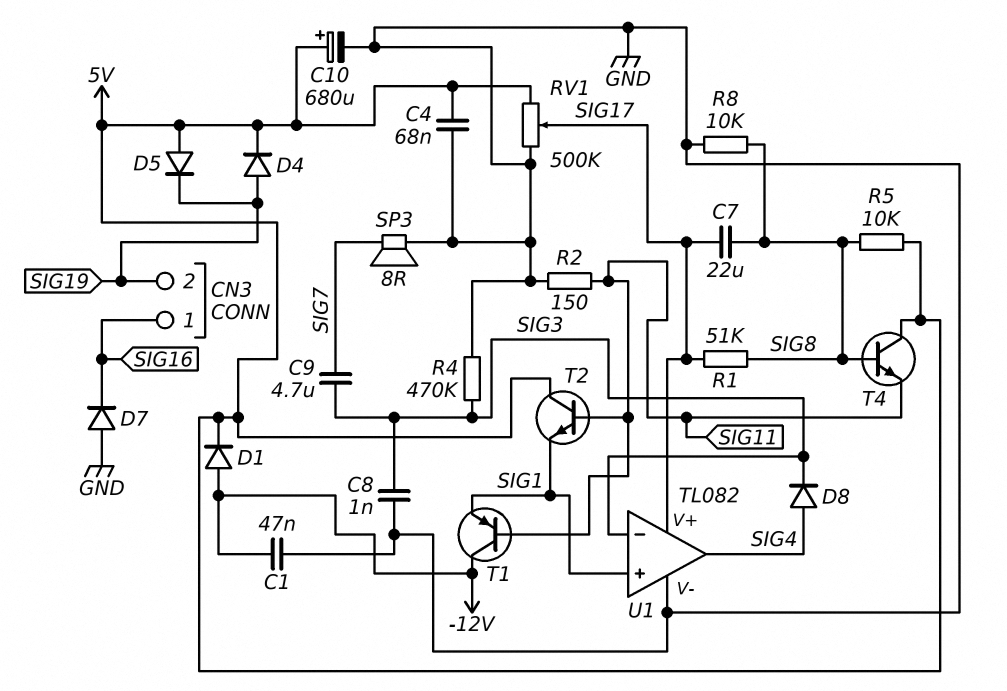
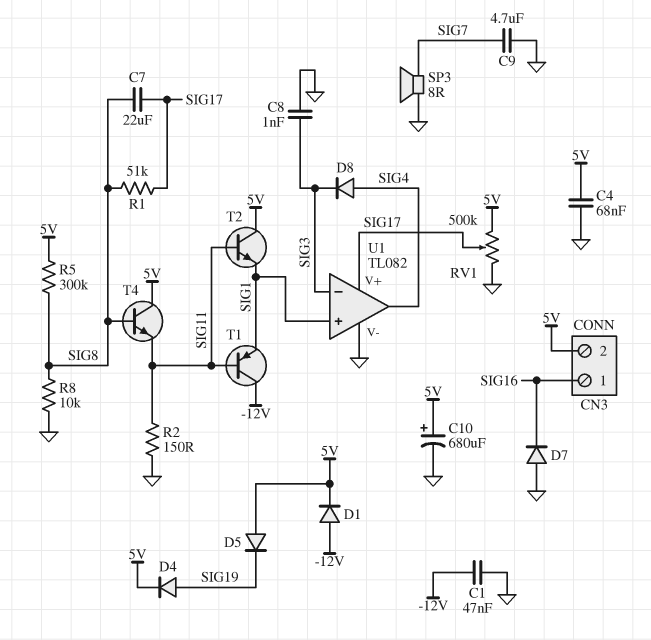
C9: 4.7uF (SIG3, SIG7) -> 4.7uF (GND, SIG7)
CN3 pin 2: SIG19 -> 5V
R4: 470k (GND, SIG3) -> none
R5: 10k (5V, SIG8) -> 300k (5V, SIG8)

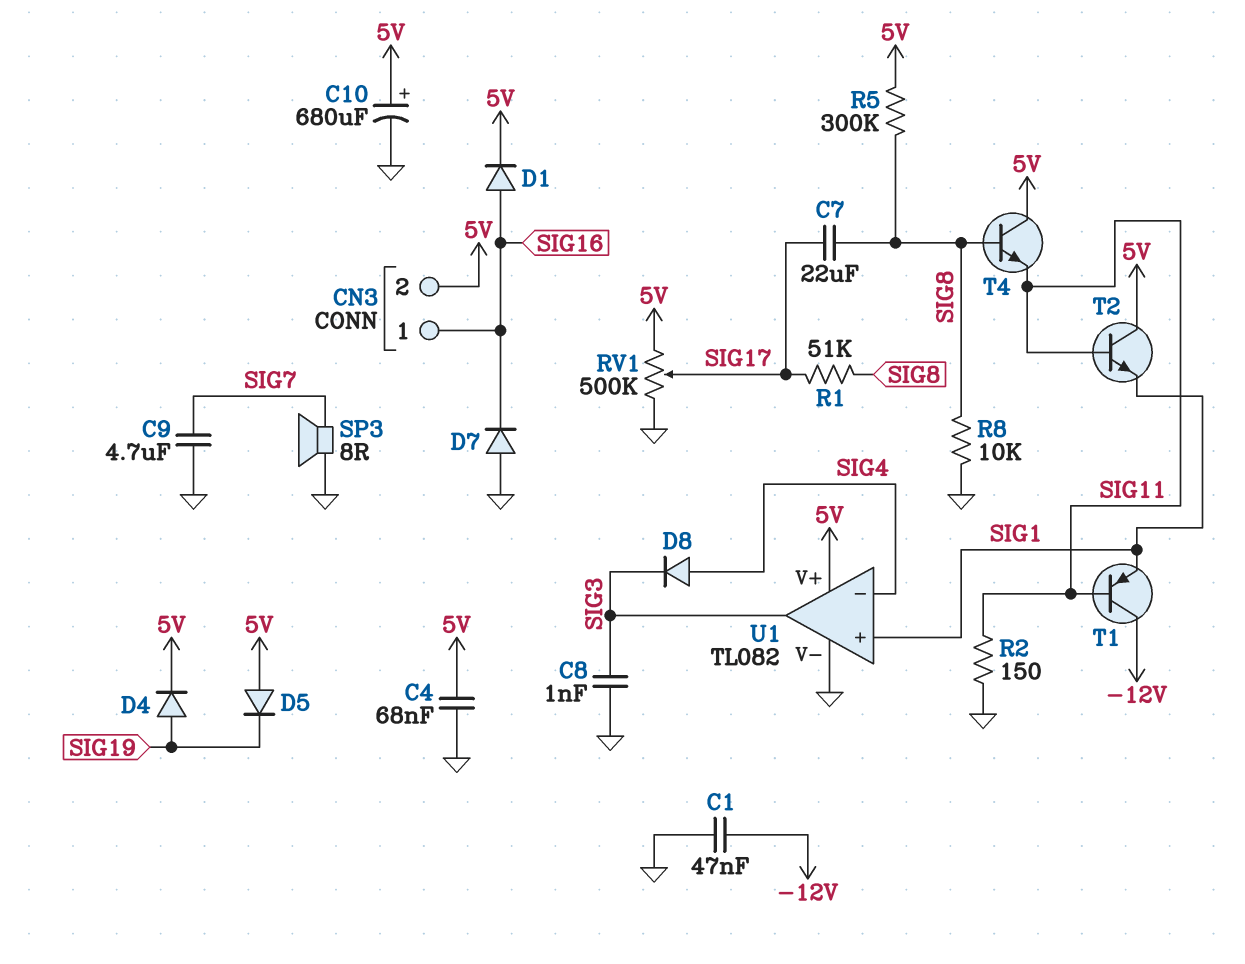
D1: diode (A -12V, K 5V) -> diode (A SIG16, K 5V)
U1 pin V+: SIG17 -> 5V
U1 pin in-: SIG3 -> SIG4
U1 pin out: SIG4 -> SIG3

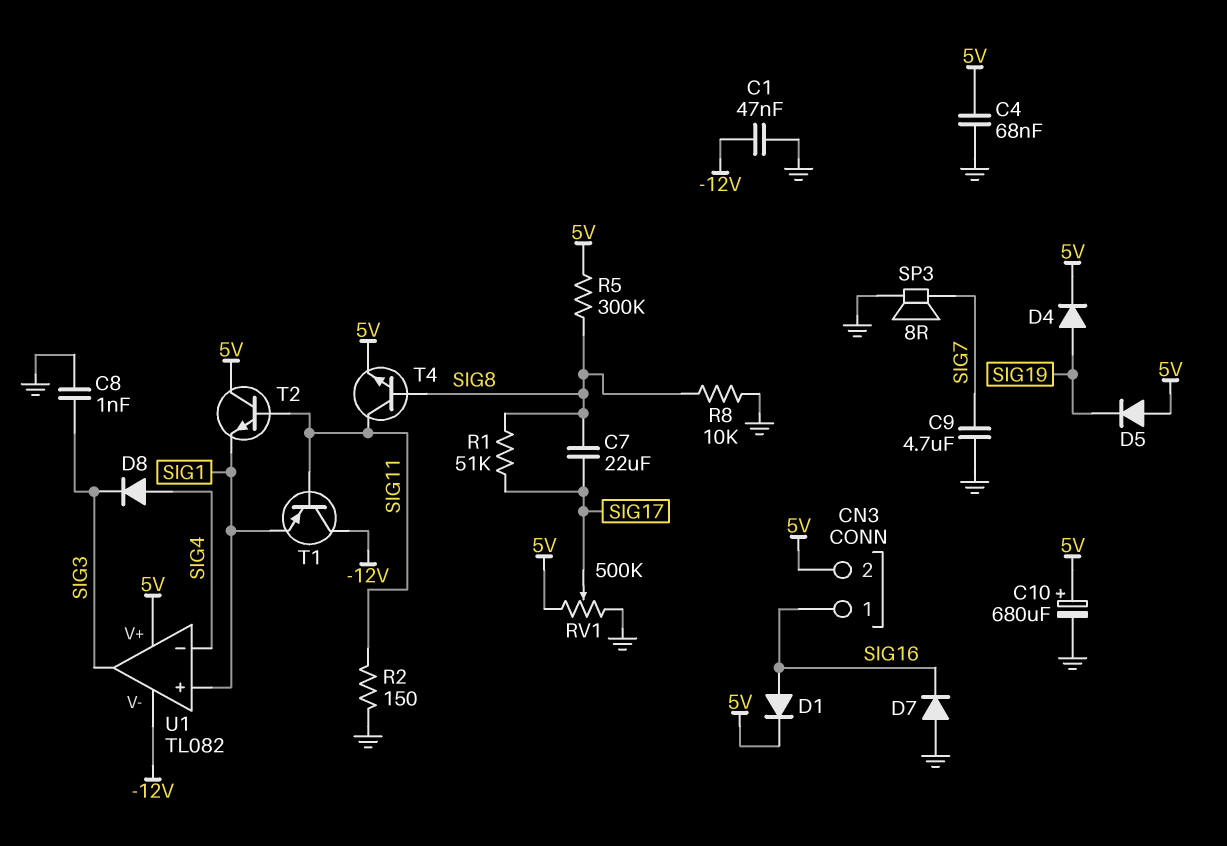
T4: NPN (B SIG8, C 5V, E SIG11) -> NPN (B SIG8, C SIG11, E 5V)
U1 pin V-: GND -> -12V

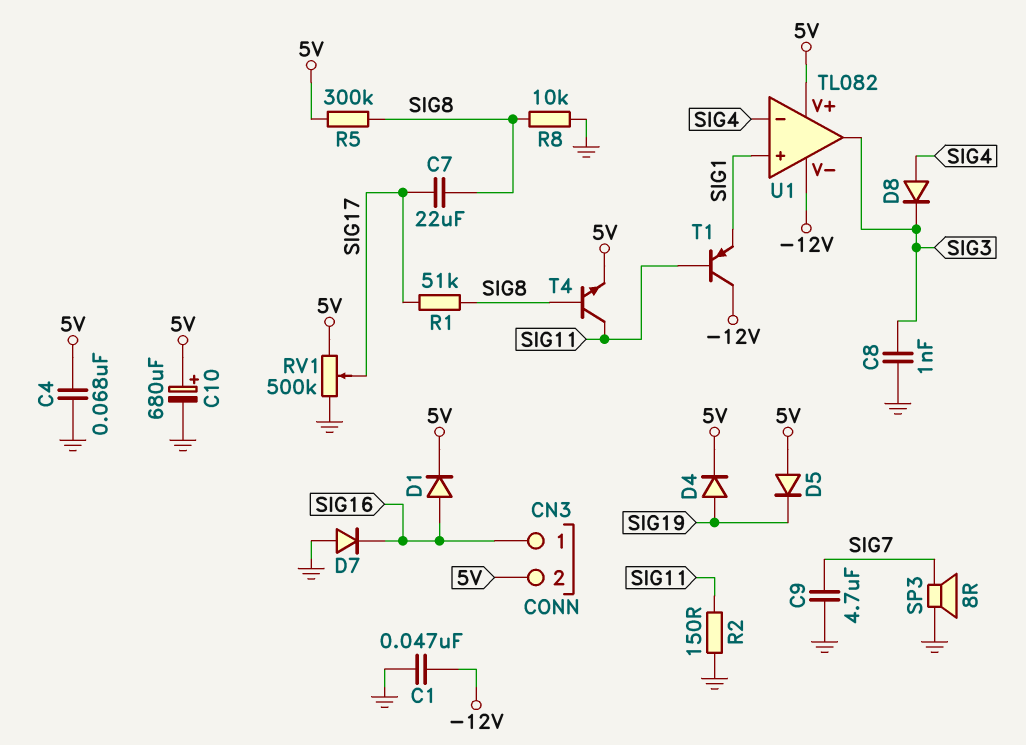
T2: NPN (B SIG11, C 5V, E SIG1) -> none

